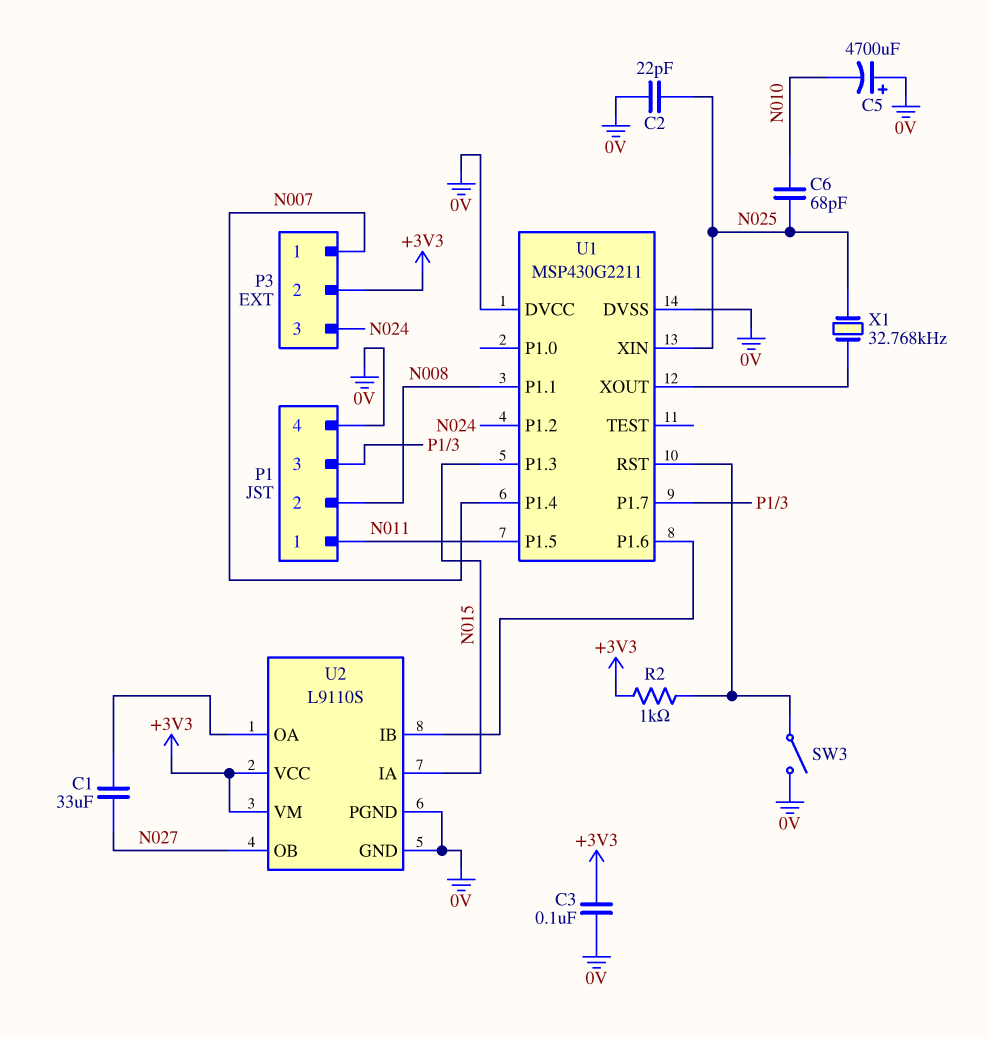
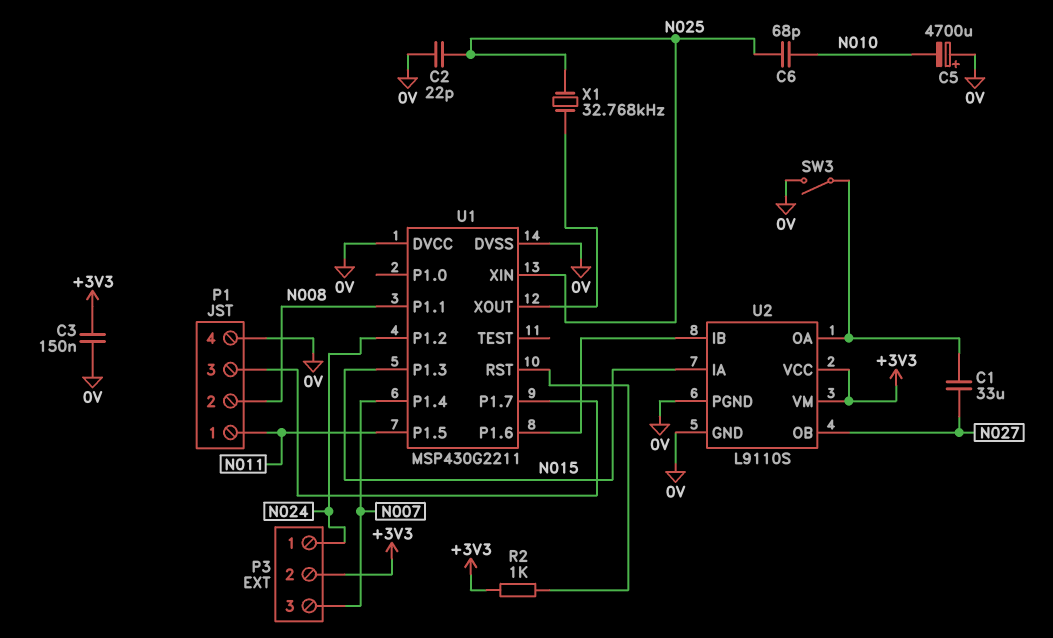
C3: 100nF (+3V3, 0V) -> 150nF (+3V3, 0V)
P3 pin 1: N007 -> N024
P3 pin 3: N024 -> N007
SW3: switch (0V, U1/RST) -> switch (0V, U2/OA)

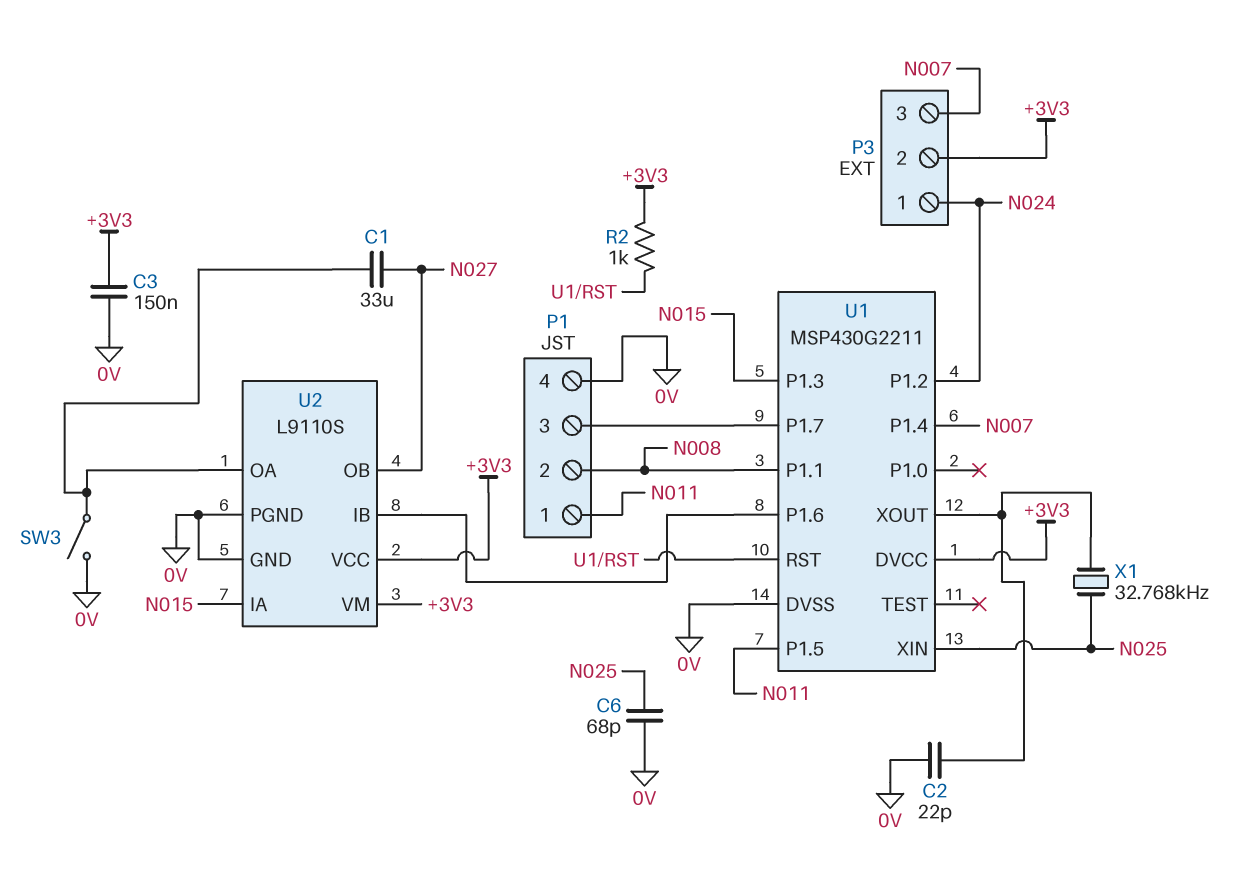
C2: 22pF (0V, N025) -> 22pF (0V, U1/XOUT)
C5: 4700uF (plus 0V, minus N010) -> none
C6: 68pF (N010, N025) -> 68pF (0V, N025)
U1 pin DVCC: 0V -> +3V3

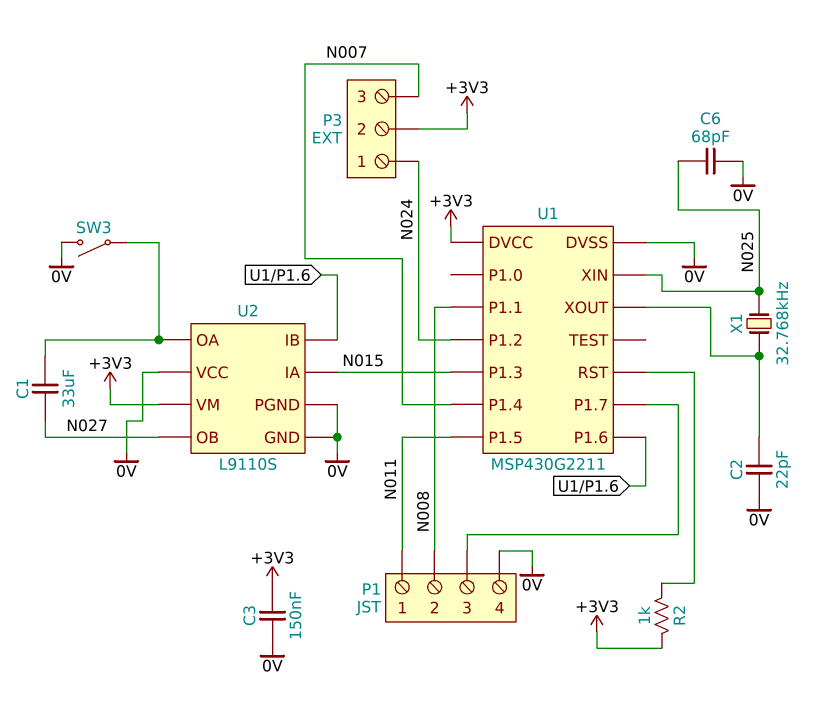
U2 pin VCC: +3V3 -> 0V

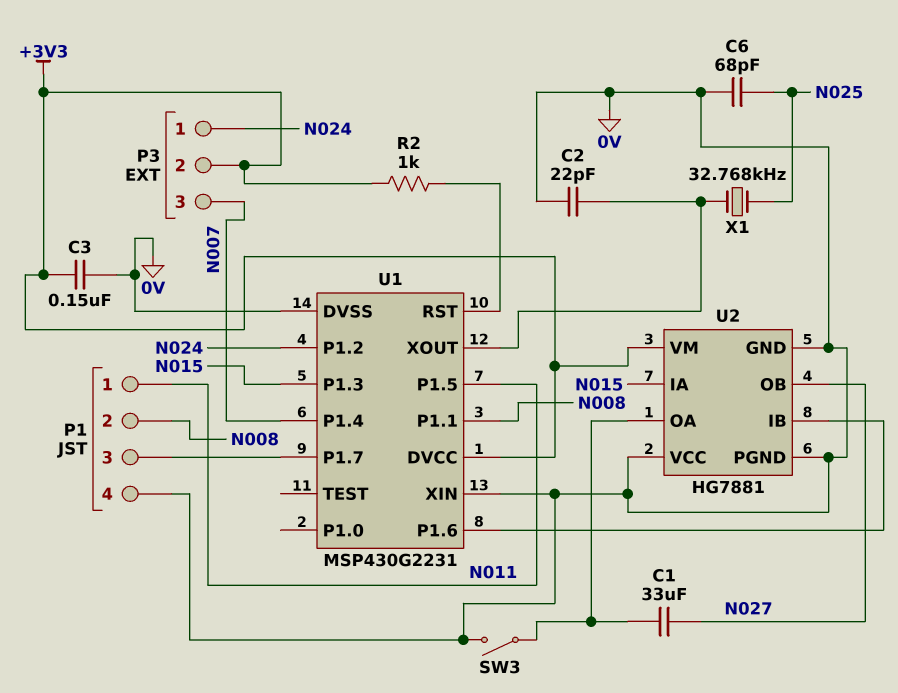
U1: MSP430G2211 -> MSP430G2231
U1 pin XIN: N025 -> 0V
U2: L9110S -> HG7881

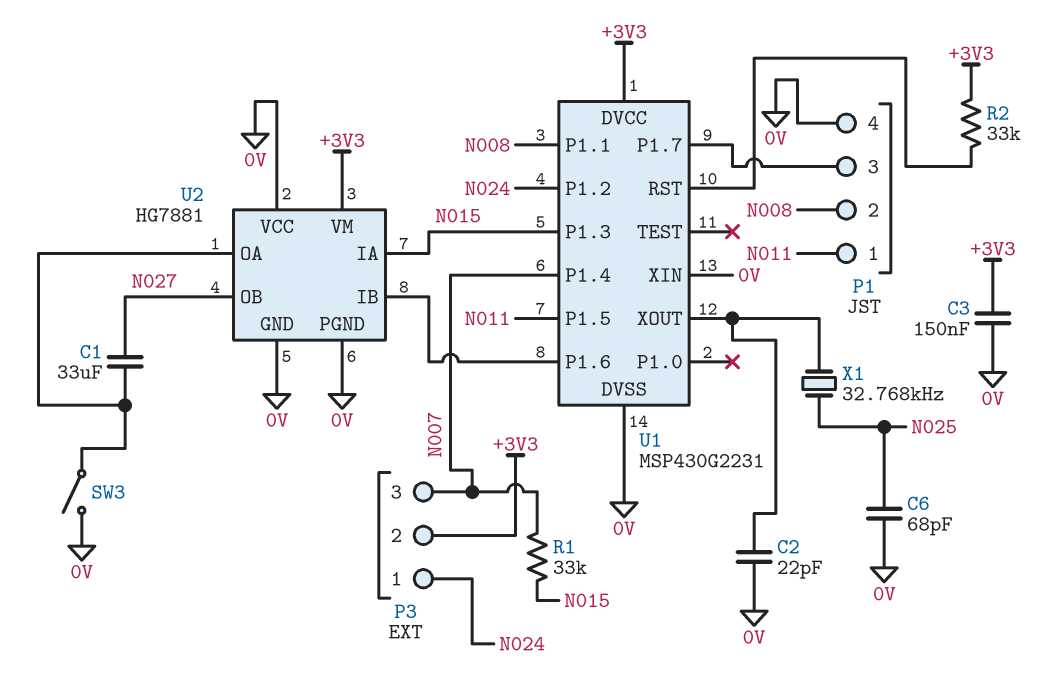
R1: none -> 33k (N007, N015)
R2: 1k (+3V3, U1/RST) -> 33k (+3V3, U1/RST)

